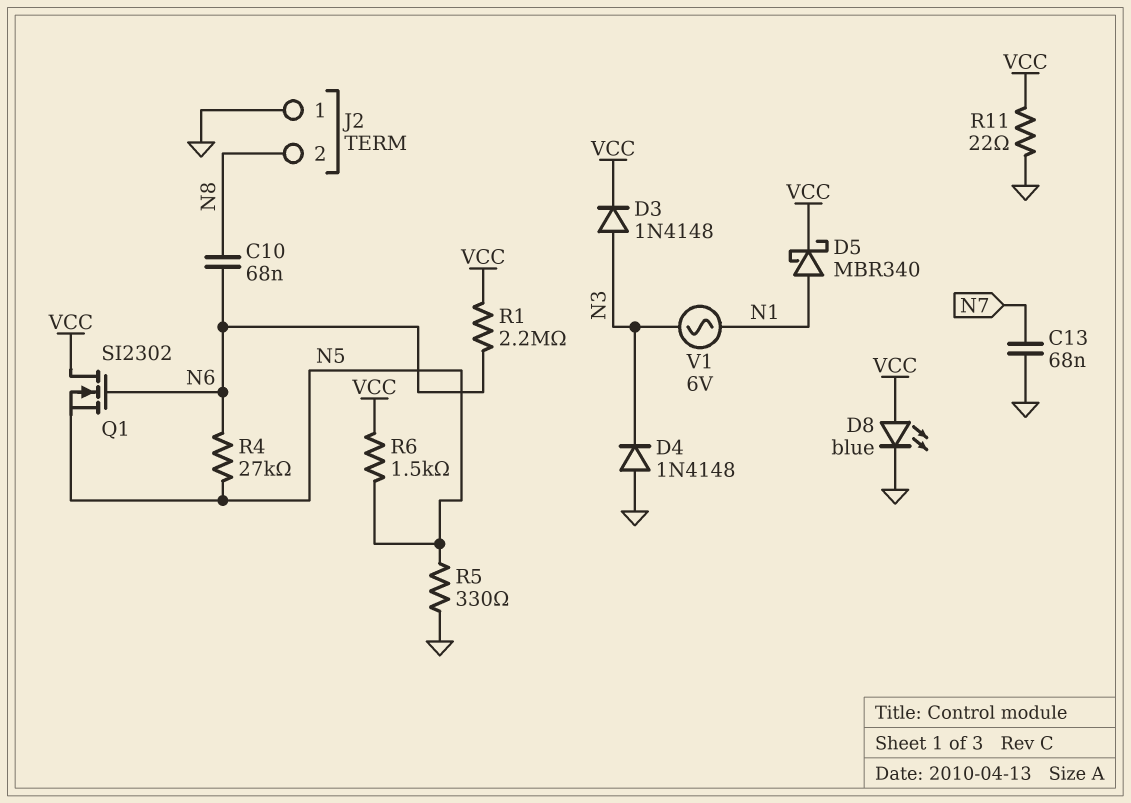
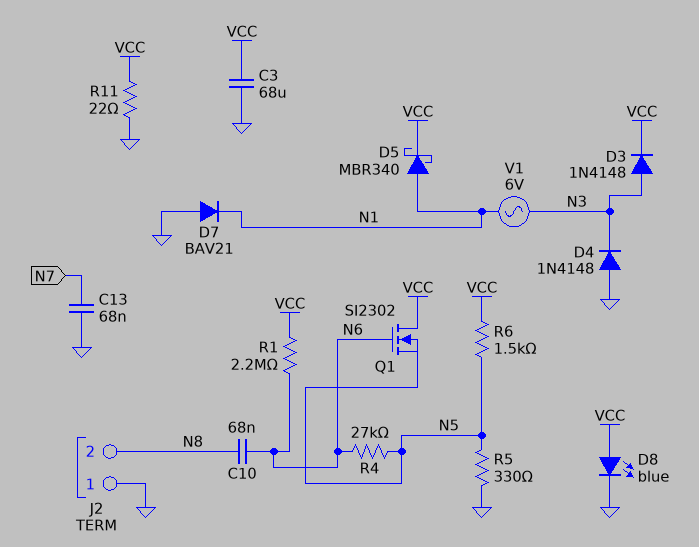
C3: none -> 68uF (GND, VCC)
D7: none -> diode BAV21 (A GND, K N1)

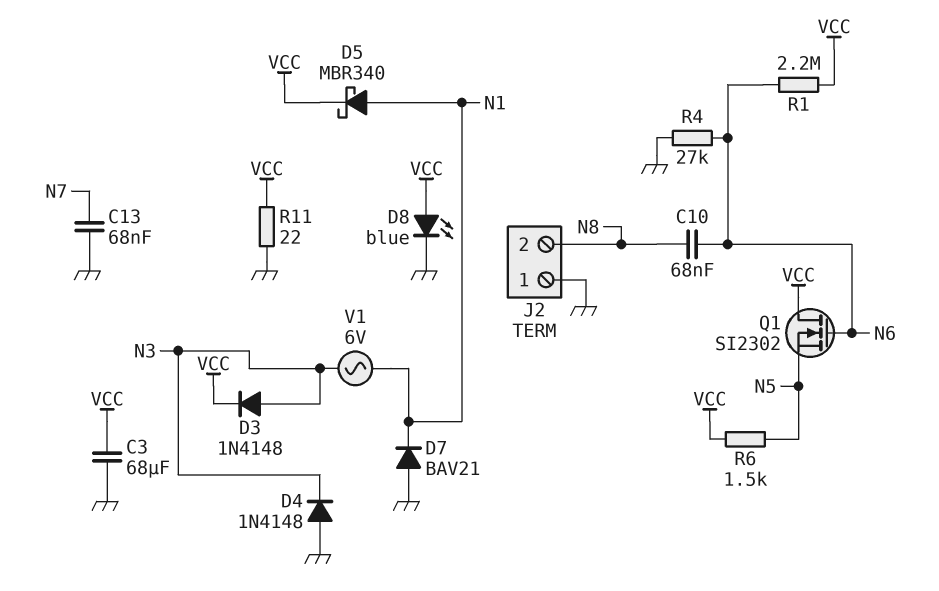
R4: 27k (N5, N6) -> 27k (GND, N6)
R5: 330 (GND, N5) -> none

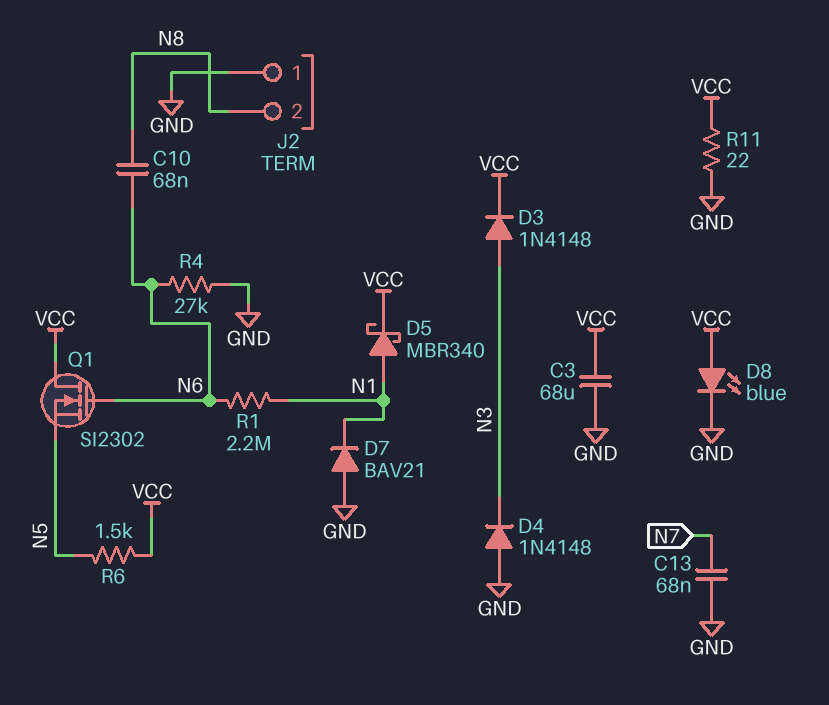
R1: 2.2M (N6, VCC) -> 2.2M (N1, N6)
V1: AC 6V (N1, N3) -> none

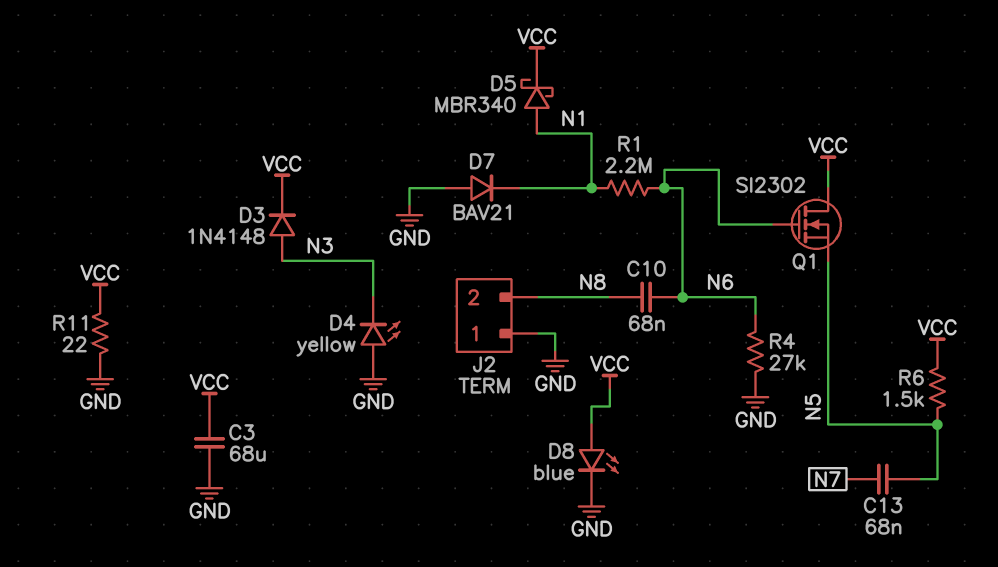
C13: 68nF (GND, N7) -> 68nF (N5, N7)
D4: diode 1N4148 (A GND, K N3) -> LED yellow (A GND, K N3)

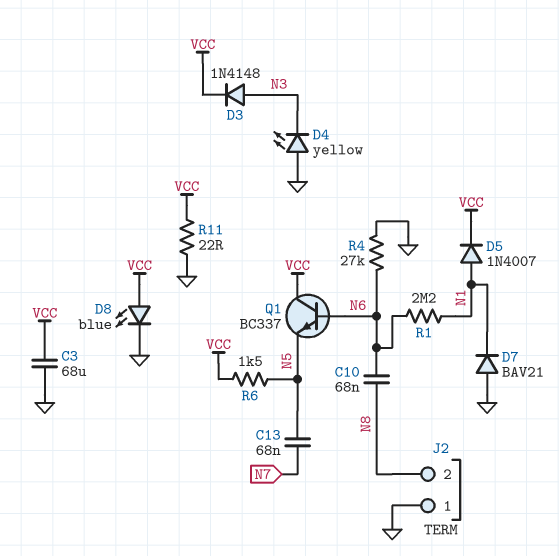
D5: schottky MBR340 (A N1, K VCC) -> diode 1N4007 (A N1, K VCC)
Q1: NMOS SI2302 (G N6, D VCC, S N5) -> NPN BC337 (B N6, C VCC, E N5)

